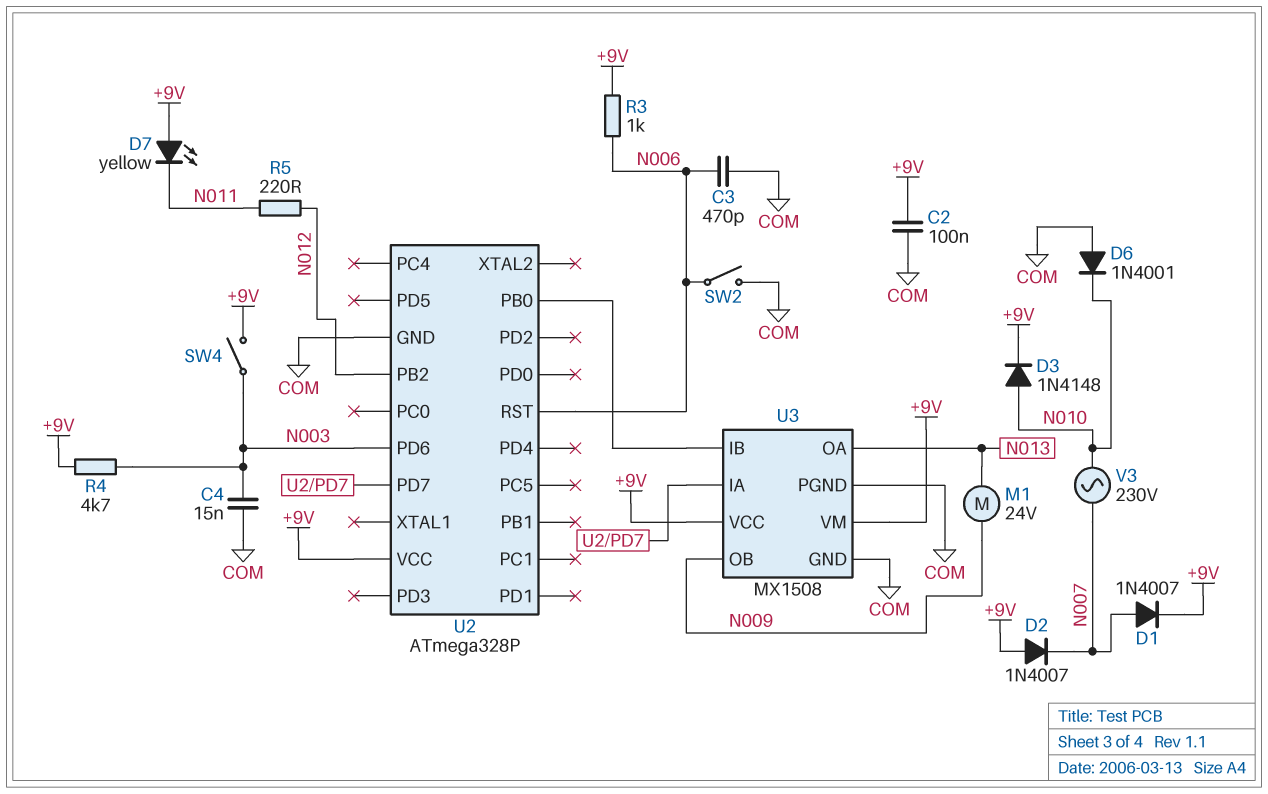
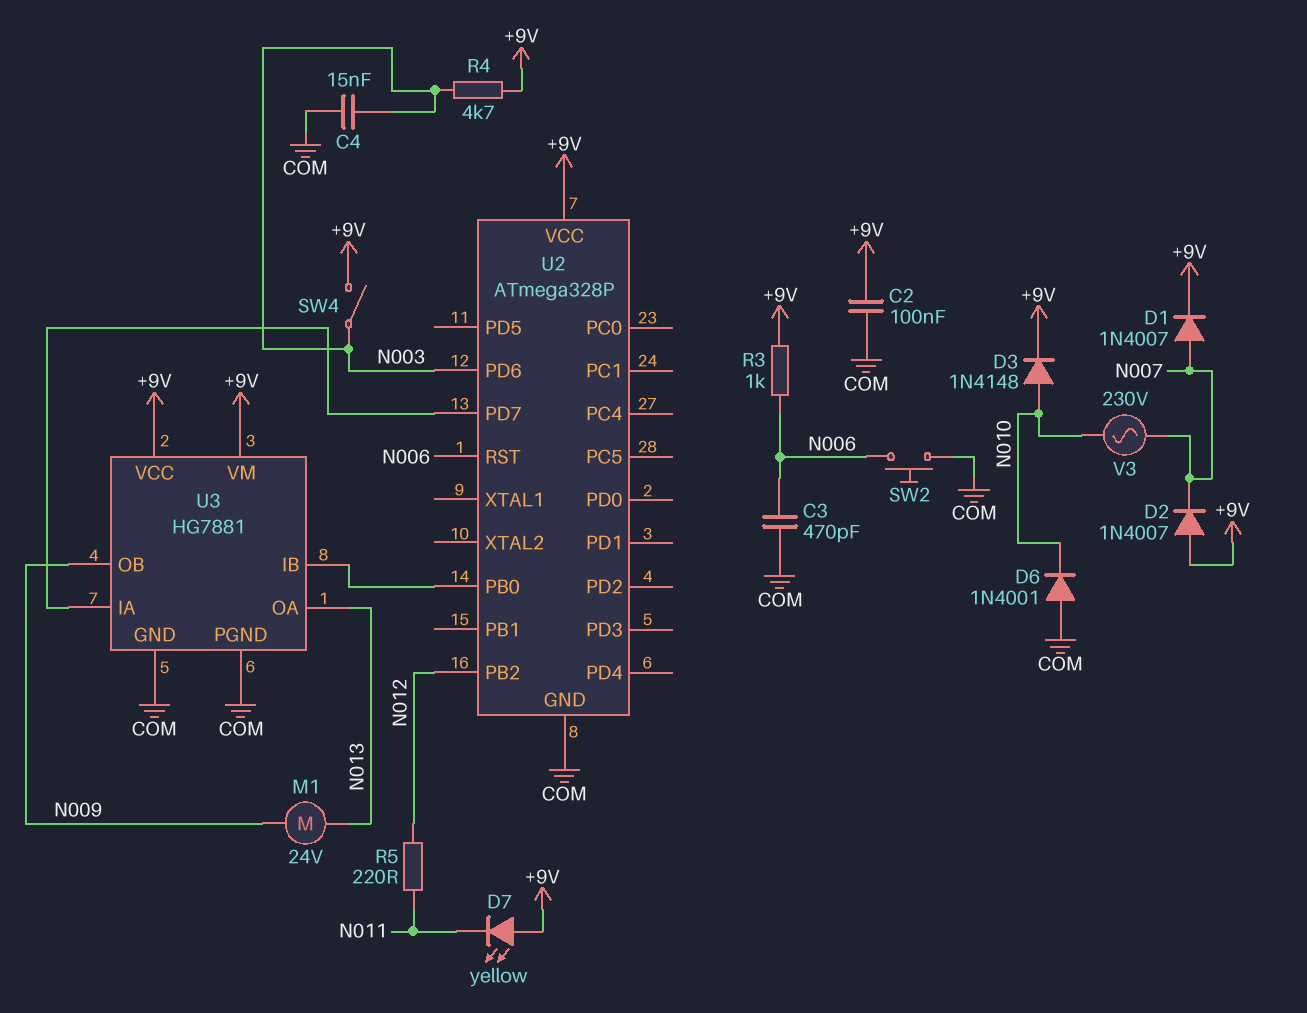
SW2: switch (COM, N006) -> button (COM, N006)
U3: MX1508 -> HG7881

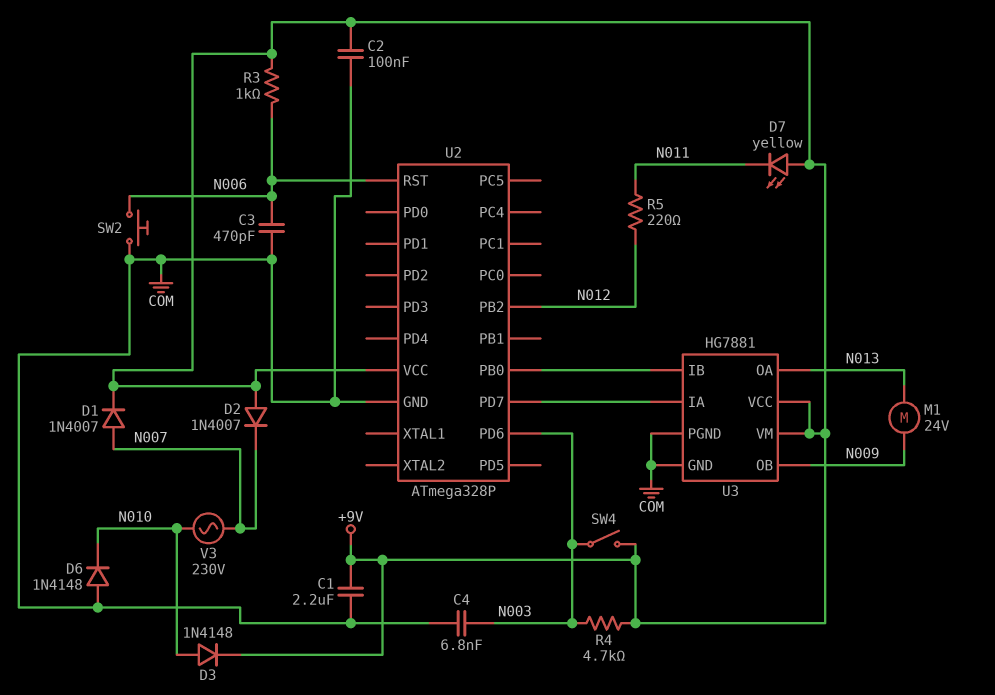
C1: none -> 2.2uF (+9V, COM)
C4: 15nF (COM, N003) -> 6.8nF (COM, N003)
D6: diode 1N4001 (A COM, K N010) -> diode 1N4148 (A COM, K N010)

